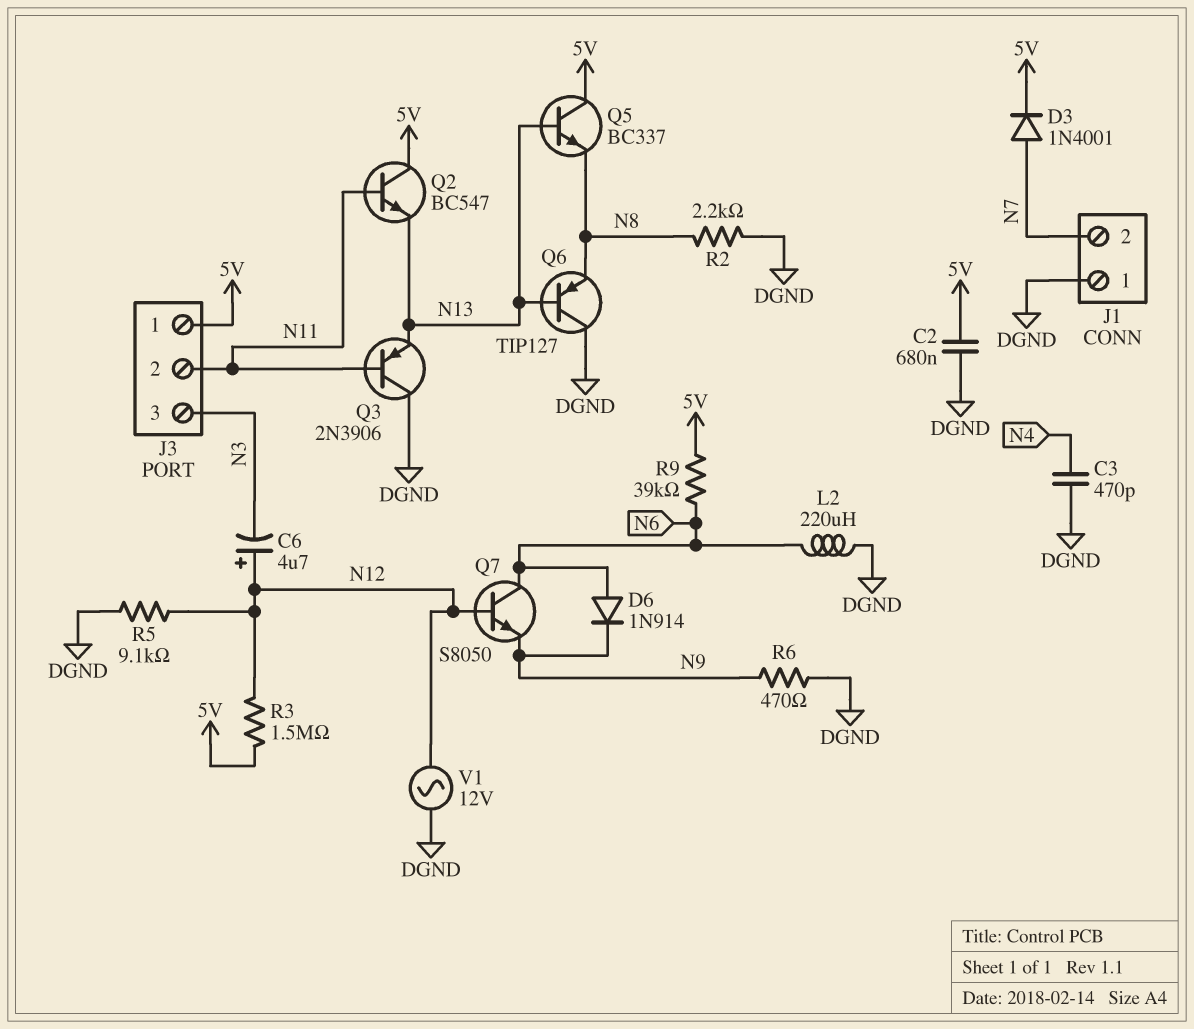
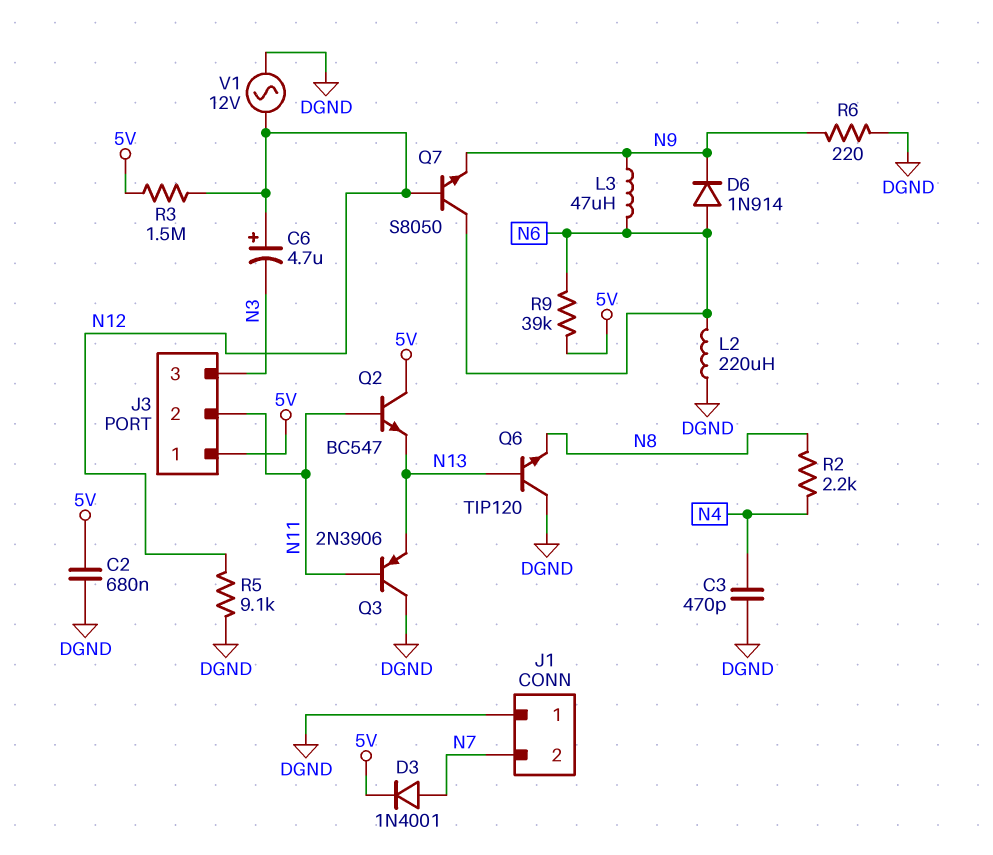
L3: none -> 47uH (N6, N9)
Q5: NPN BC337 (B N13, C 5V, E N8) -> none
Q6: PNP TIP127 (B N13, C DGND, E N8) -> NPN TIP120 (B N13, C DGND, E N8)
R2: 2.2k (DGND, N8) -> 2.2k (N4, N8)
R6: 470 (DGND, N9) -> 220 (DGND, N9)

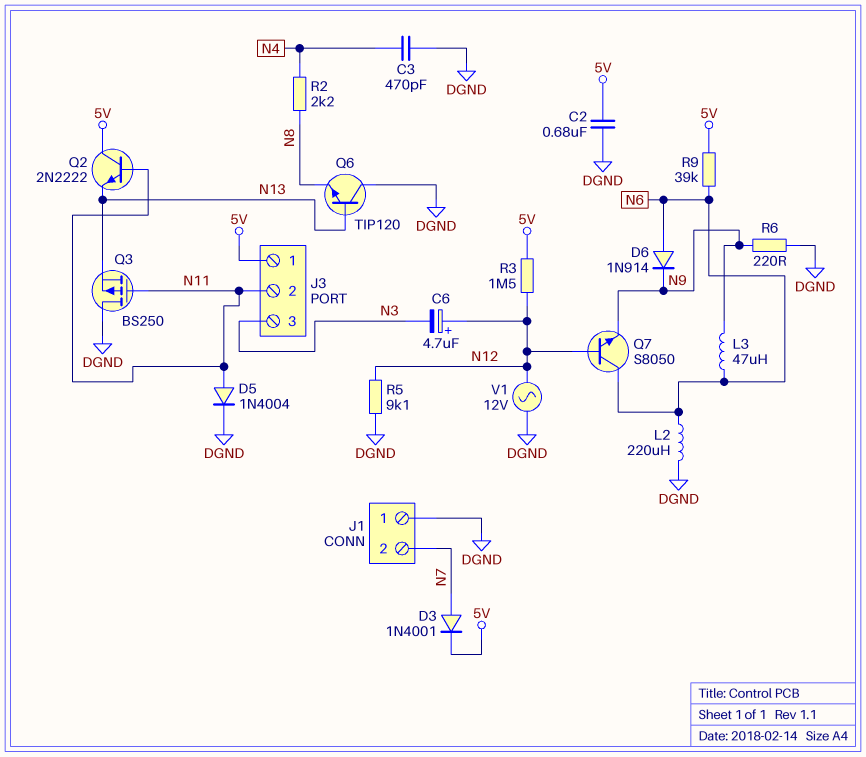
D5: none -> diode 1N4004 (A N11, K DGND)
Q2: NPN BC547 (B N11, C 5V, E N13) -> NPN 2N2222 (B N11, C 5V, E N13)
Q3: PNP 2N3906 (B N11, C DGND, E N13) -> PMOS BS250 (G N11, D DGND, S N13)

